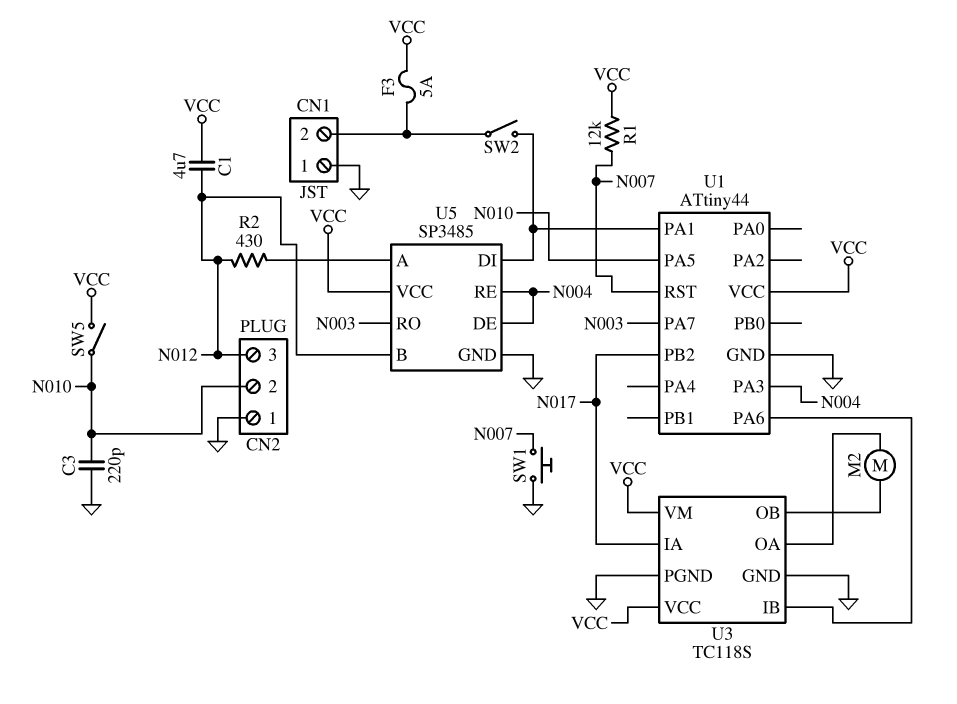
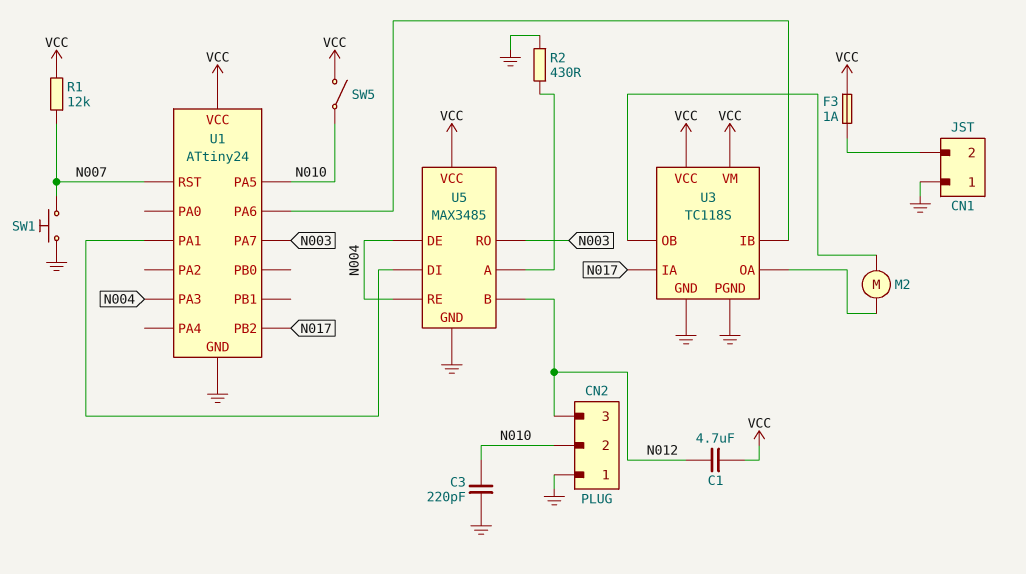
F3: 5A (CN1/2, VCC) -> 1A (CN1/2, VCC)
R2: 430 (N012, U5/A) -> 430 (GND, U5/A)
SW2: switch (CN1/2, U1/PA1) -> none
U1: ATtiny44 -> ATtiny24
U5: SP3485 -> MAX3485

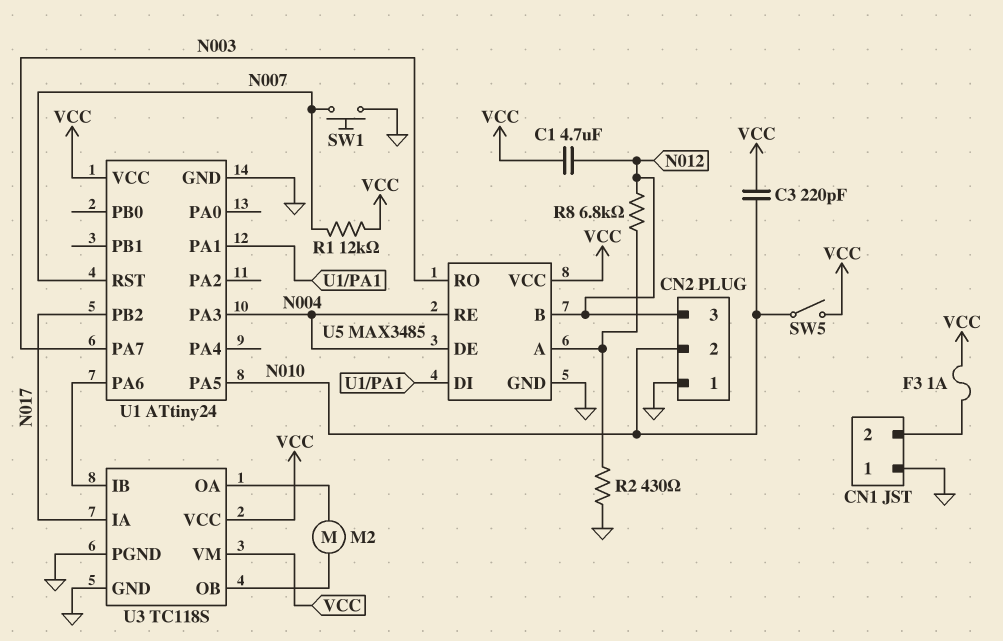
C3: 220pF (GND, N010) -> 220pF (N010, VCC)
R8: none -> 6.8k (N012, U5/A)

